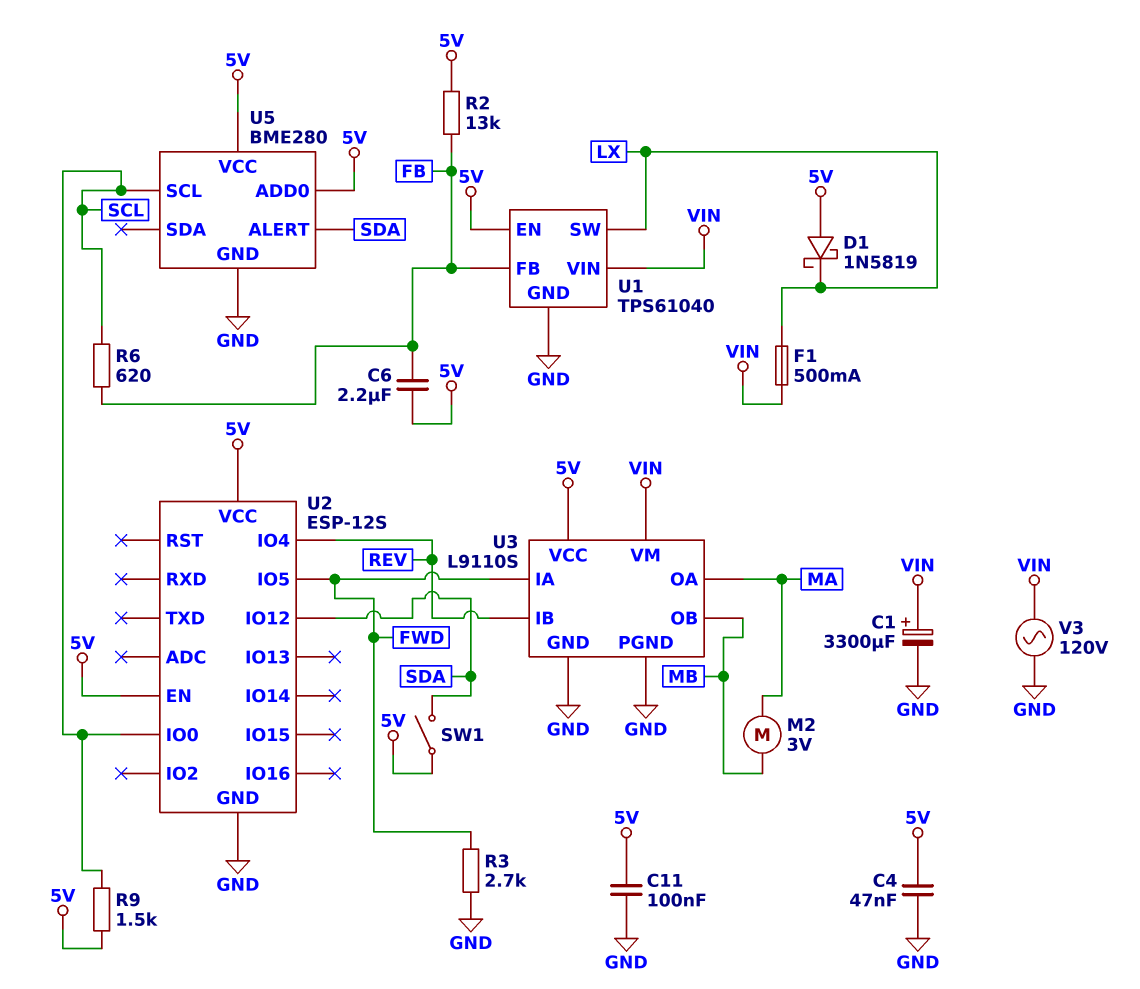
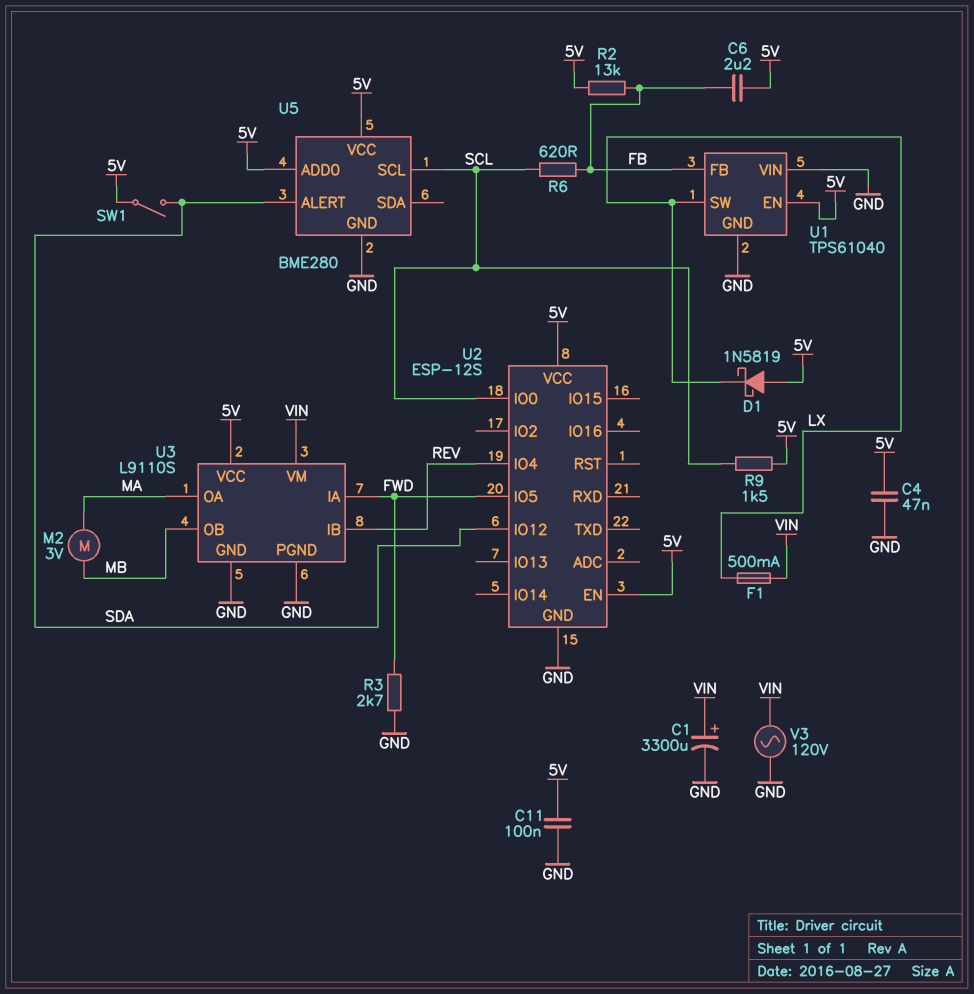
U1 pin VIN: VIN -> GND

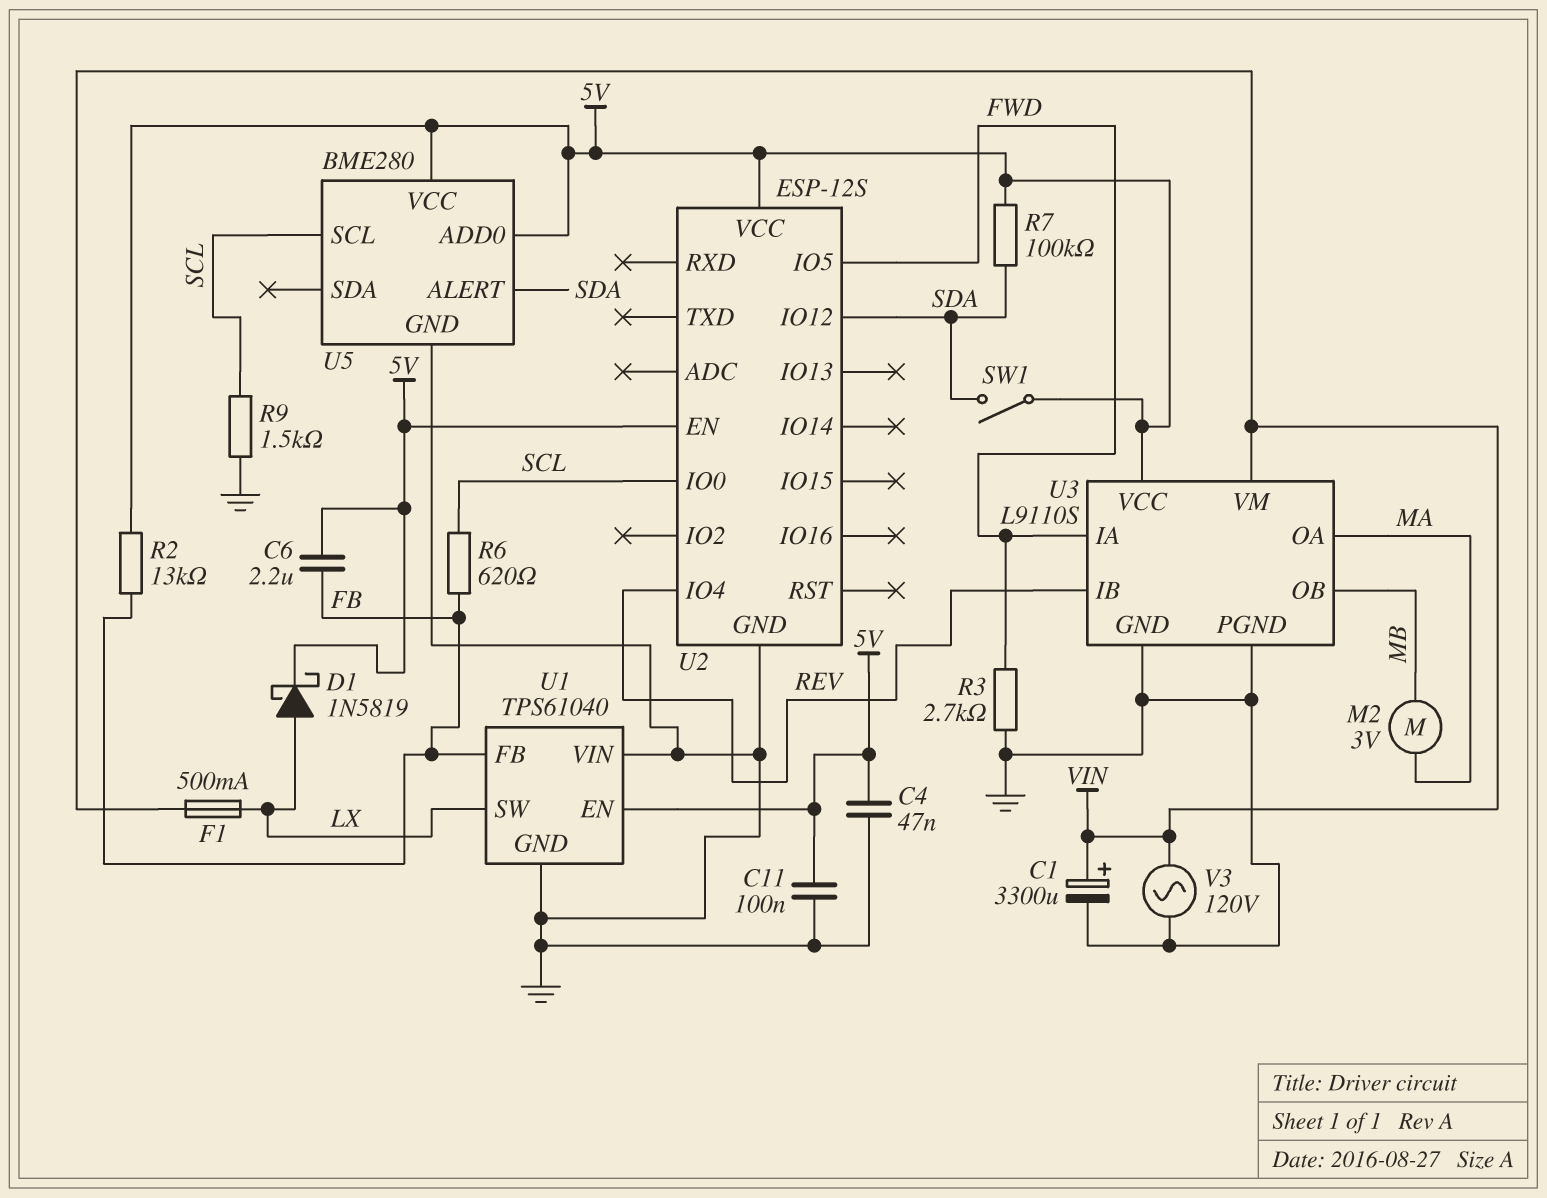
D1: schottky 1N5819 (A 5V, K LX) -> schottky 1N5819 (A LX, K 5V)
R7: none -> 100k (5V, SDA)
R9: 1.5k (5V, SCL) -> 1.5k (GND, SCL)

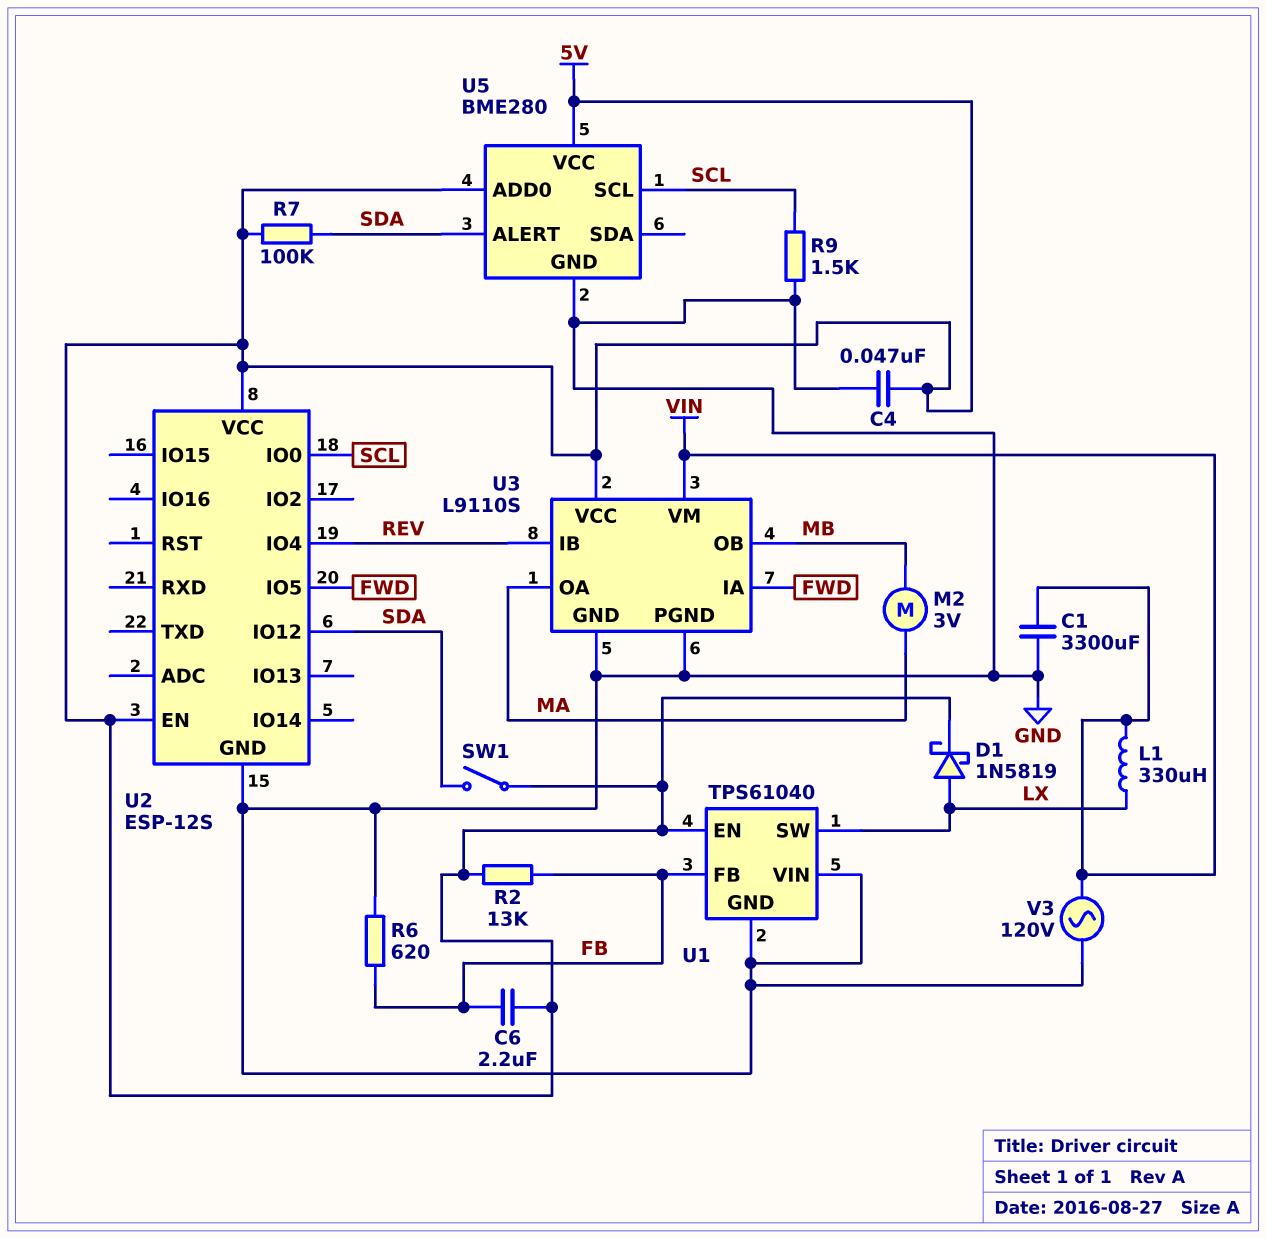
C1: 3300uF (plus VIN, minus GND) -> 3300uF (GND, VIN)
C11: 100nF (5V, GND) -> none
F1: 500mA (LX, VIN) -> none
L1: none -> 330uH (LX, VIN)
R3: 2.7k (FWD, GND) -> none
R6: 620 (FB, SCL) -> 620 (FB, GND)

